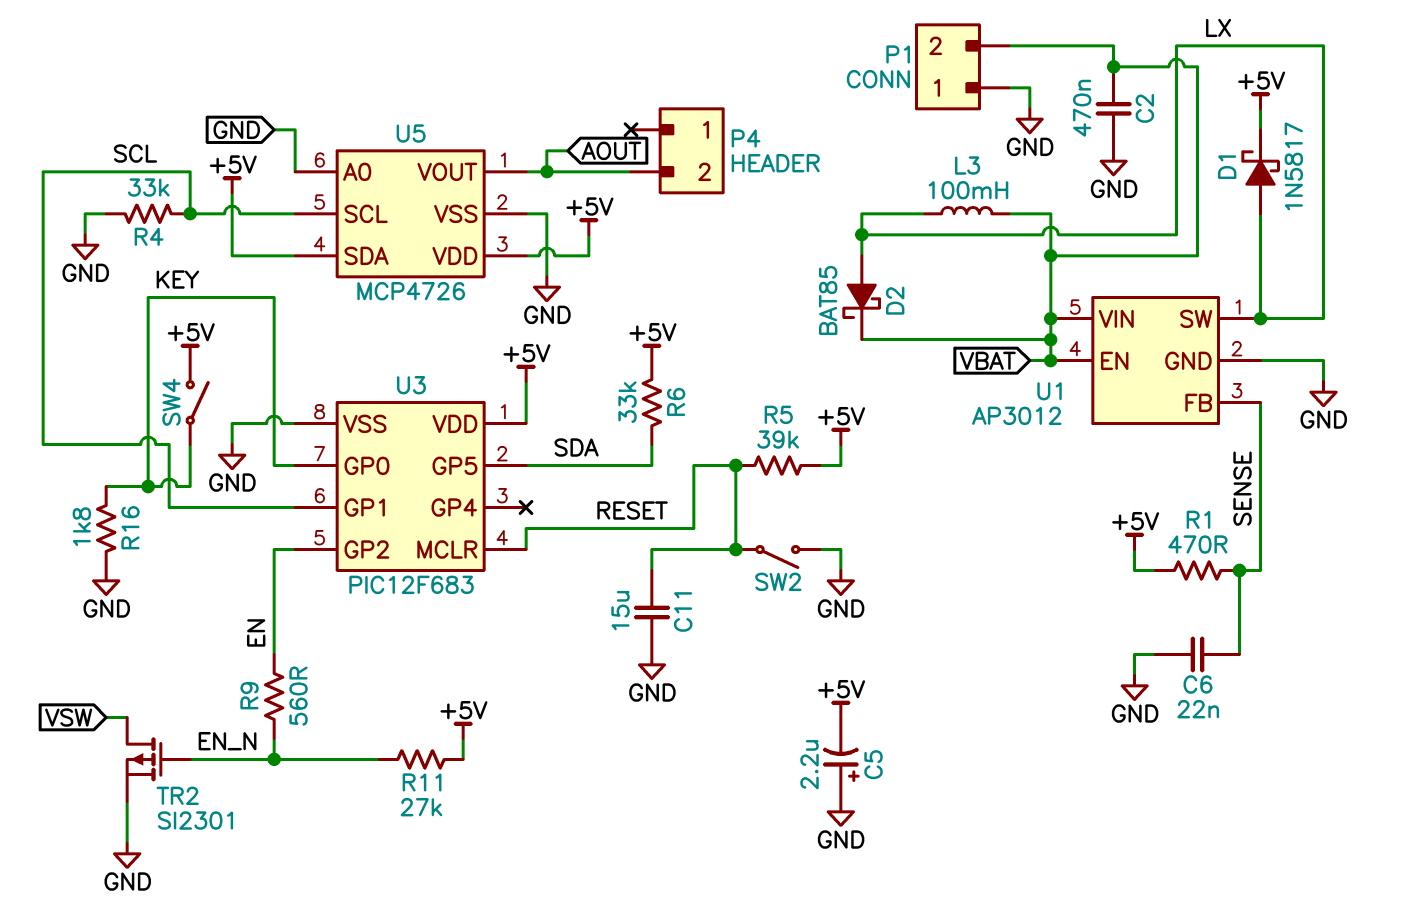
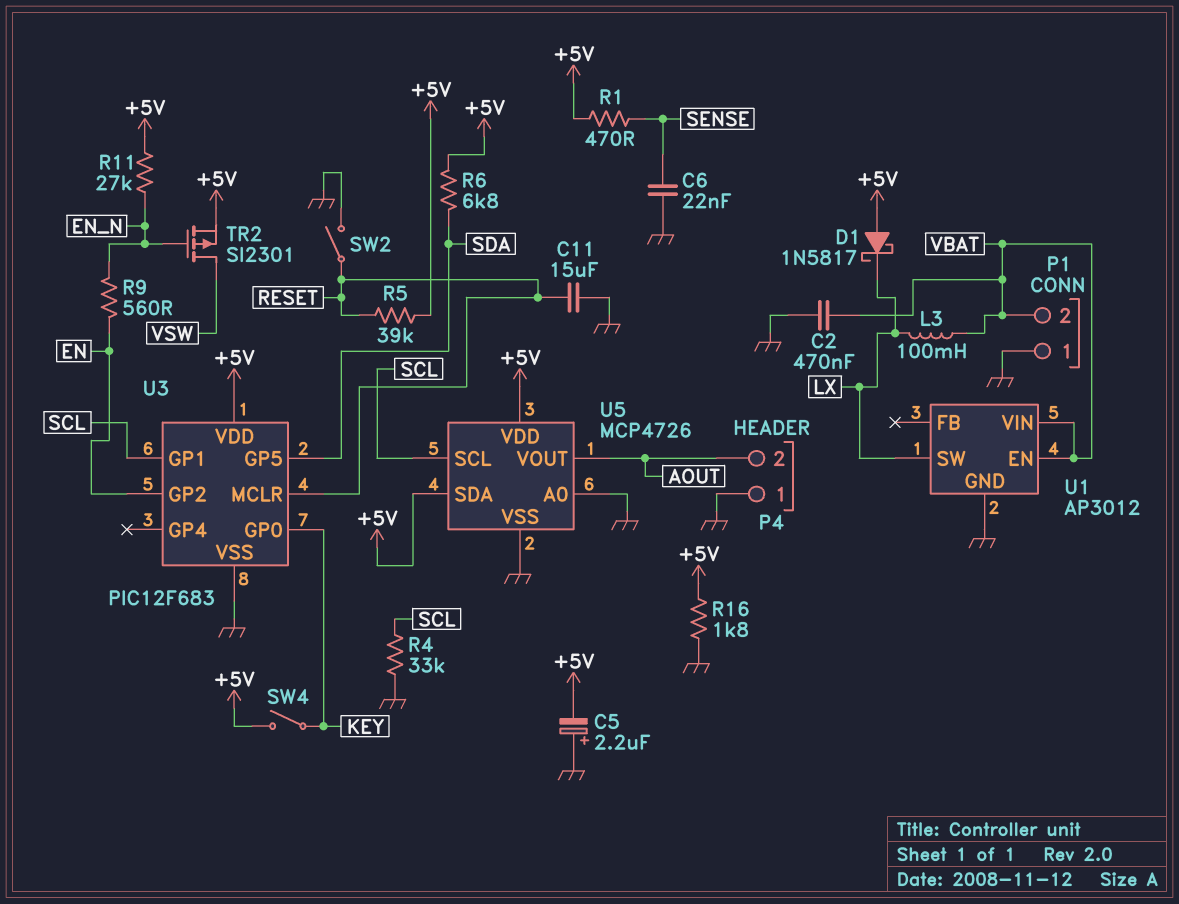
D1: schottky 1N5817 (A LX, K +5V) -> schottky 1N5817 (A +5V, K LX)
D2: schottky BAT85 (A LX, K VBAT) -> none
P4 pin 1: none -> GND
R6: 33k (+5V, SDA) -> 6.8k (+5V, SDA)
R16: 1.8k (GND, KEY) -> 1.8k (+5V, GND)
TR2: PMOS SI2301 (G EN_N, D VSW, S GND) -> PMOS SI2301 (G EN_N, D VSW, S +5V)
U1 pin FB: SENSE -> none

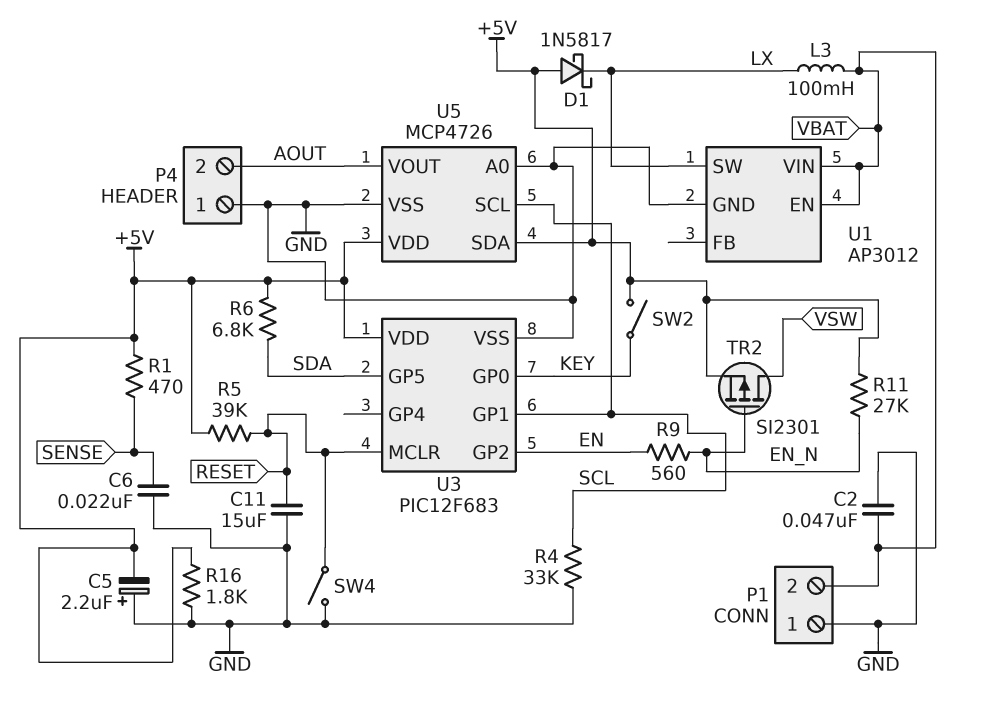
C2: 470nF (GND, VBAT) -> 47nF (GND, VBAT)
SW2: switch (GND, RESET) -> switch (+5V, KEY)
SW4: switch (+5V, KEY) -> switch (GND, RESET)

